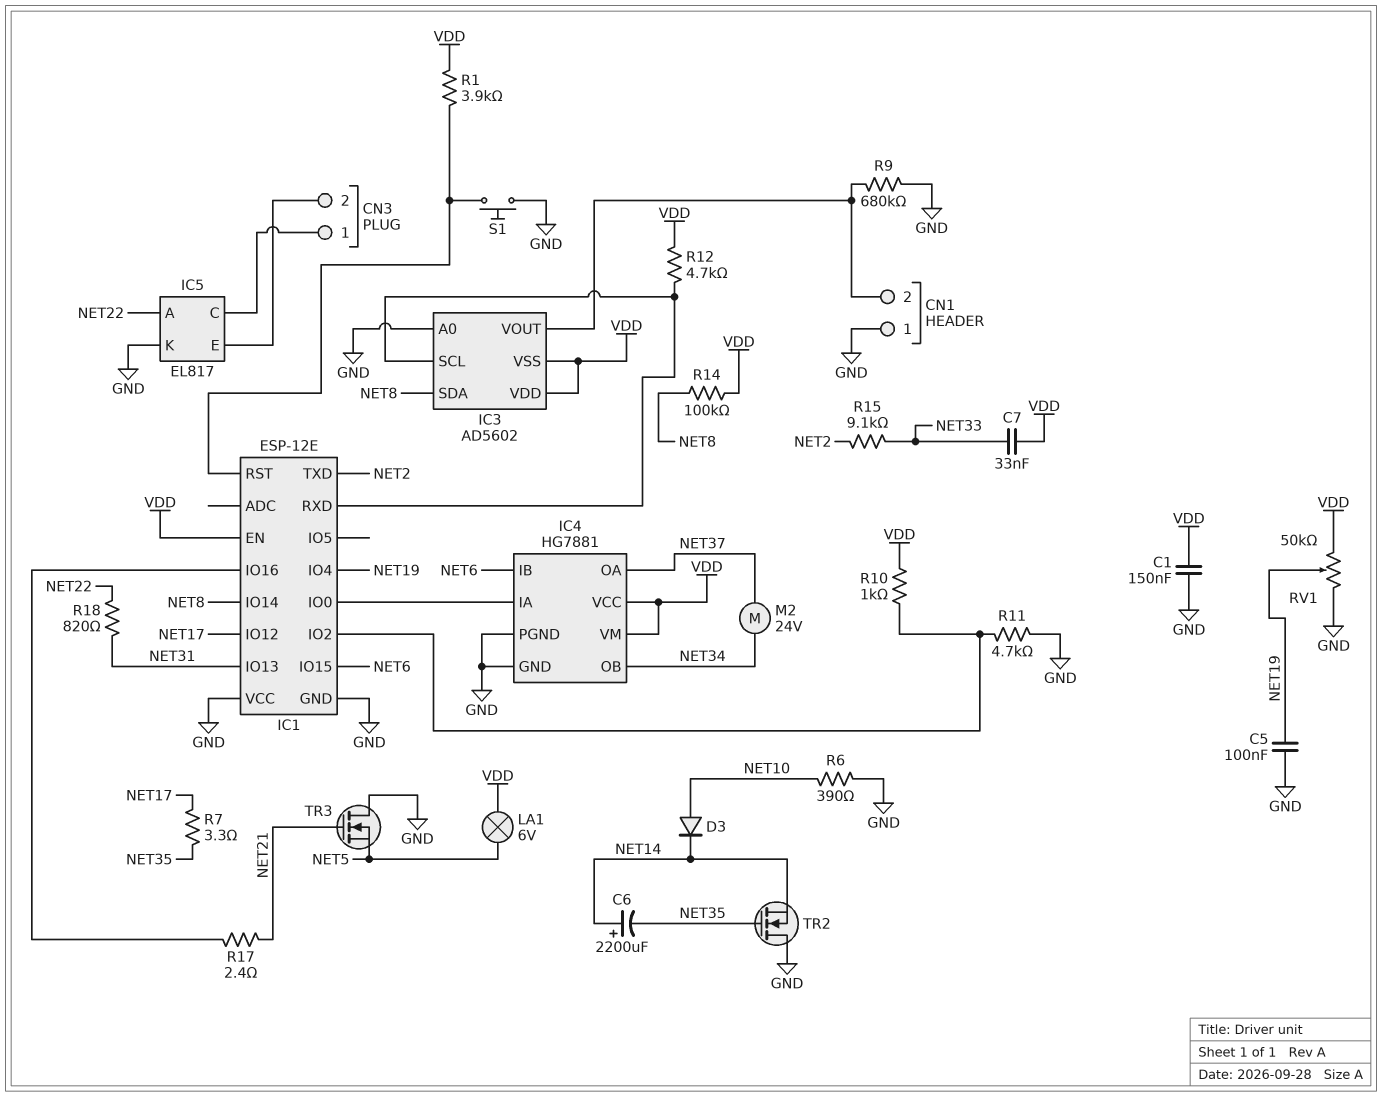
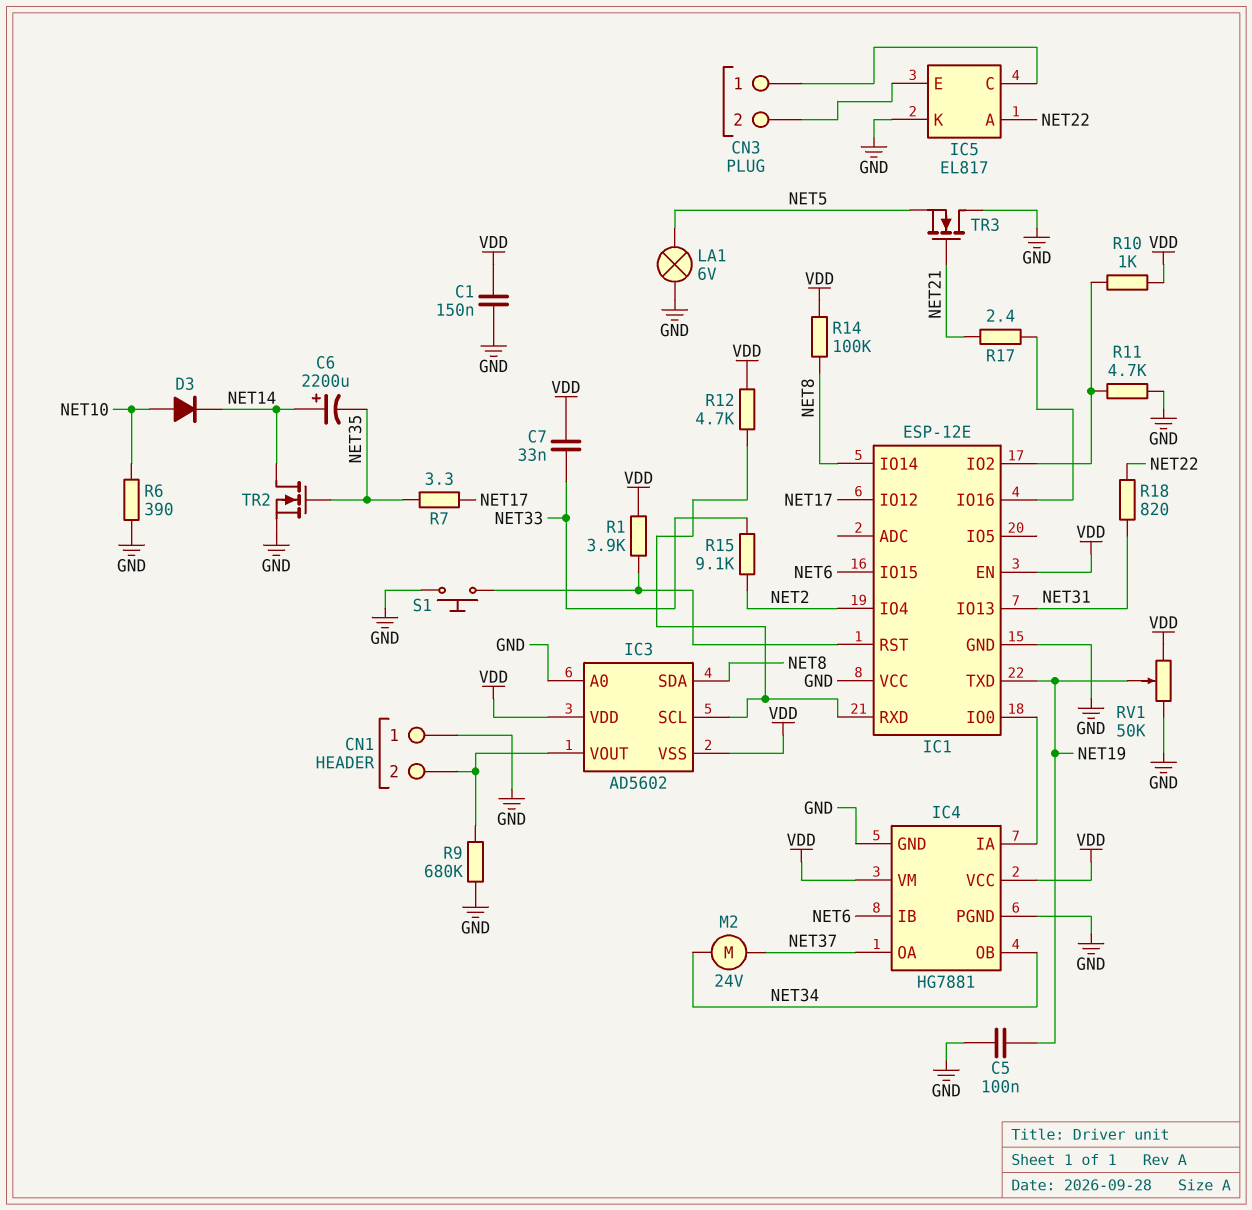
IC1 pin IO4: NET19 -> NET2
IC1 pin TXD: NET2 -> NET19
LA1: lamp 6V (NET5, VDD) -> lamp 6V (GND, NET5)
TR2: NMOS (G NET35, D GND, S NET14) -> NMOS (G NET35, D NET14, S GND)

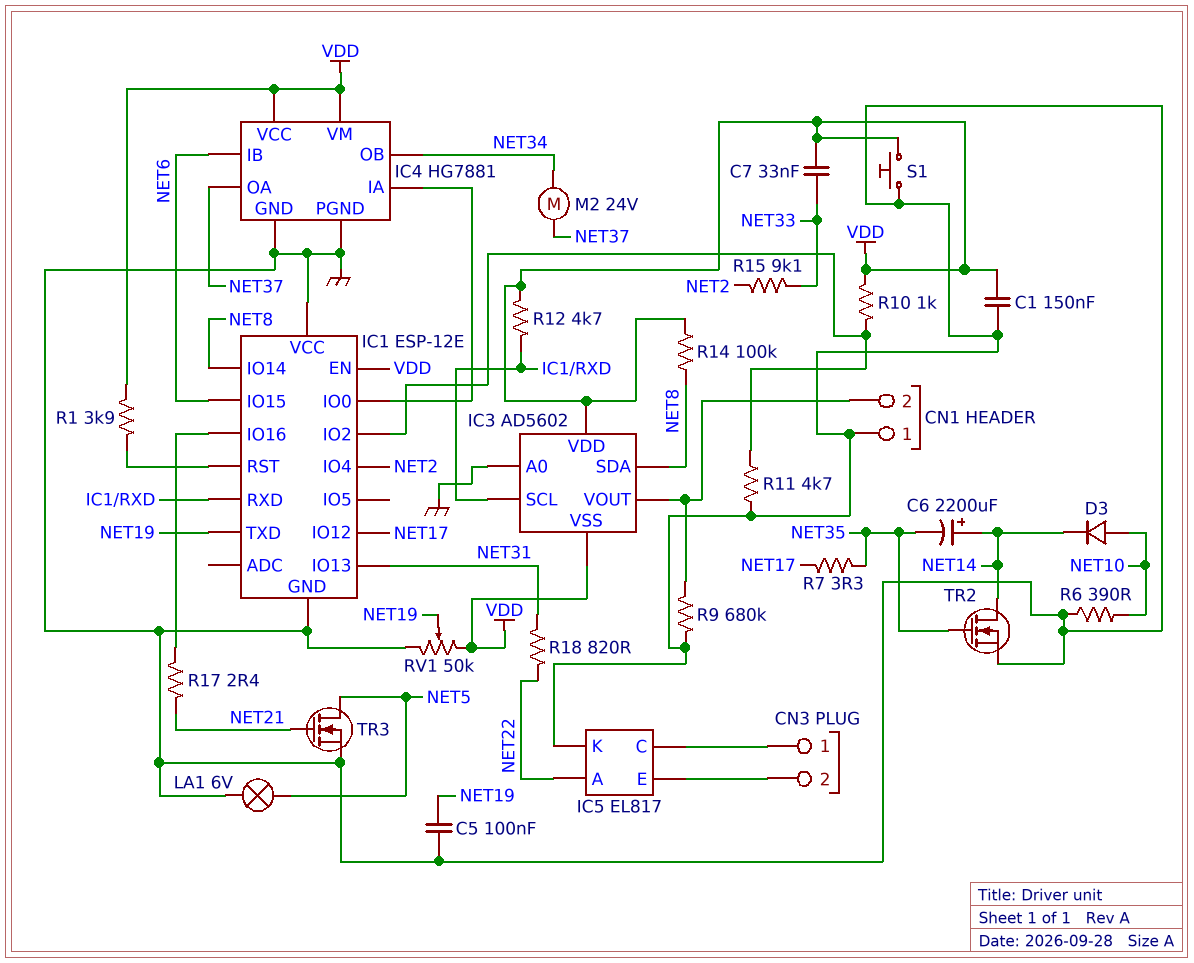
S1: button (GND, IC1/RST) -> button (GND, VDD)
TR3: NMOS (G NET21, D GND, S NET5) -> NMOS (G NET21, D NET5, S GND)

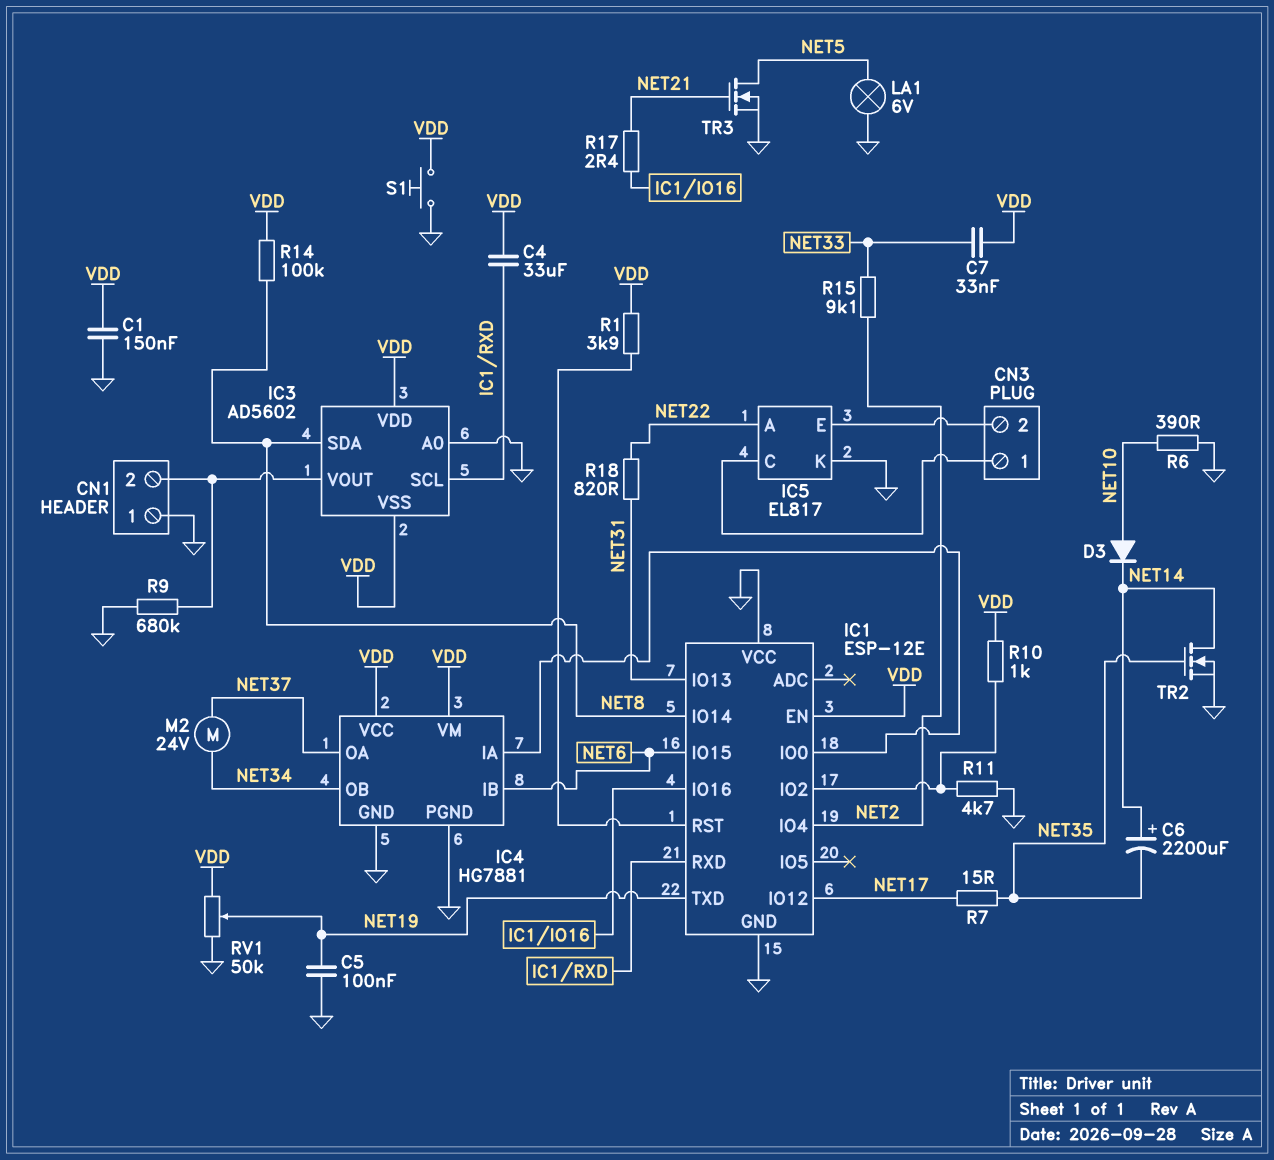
C4: none -> 33uF (IC1/RXD, VDD)
R7: 3.3 (NET17, NET35) -> 15 (NET17, NET35)
R12: 4.7k (IC1/RXD, VDD) -> none

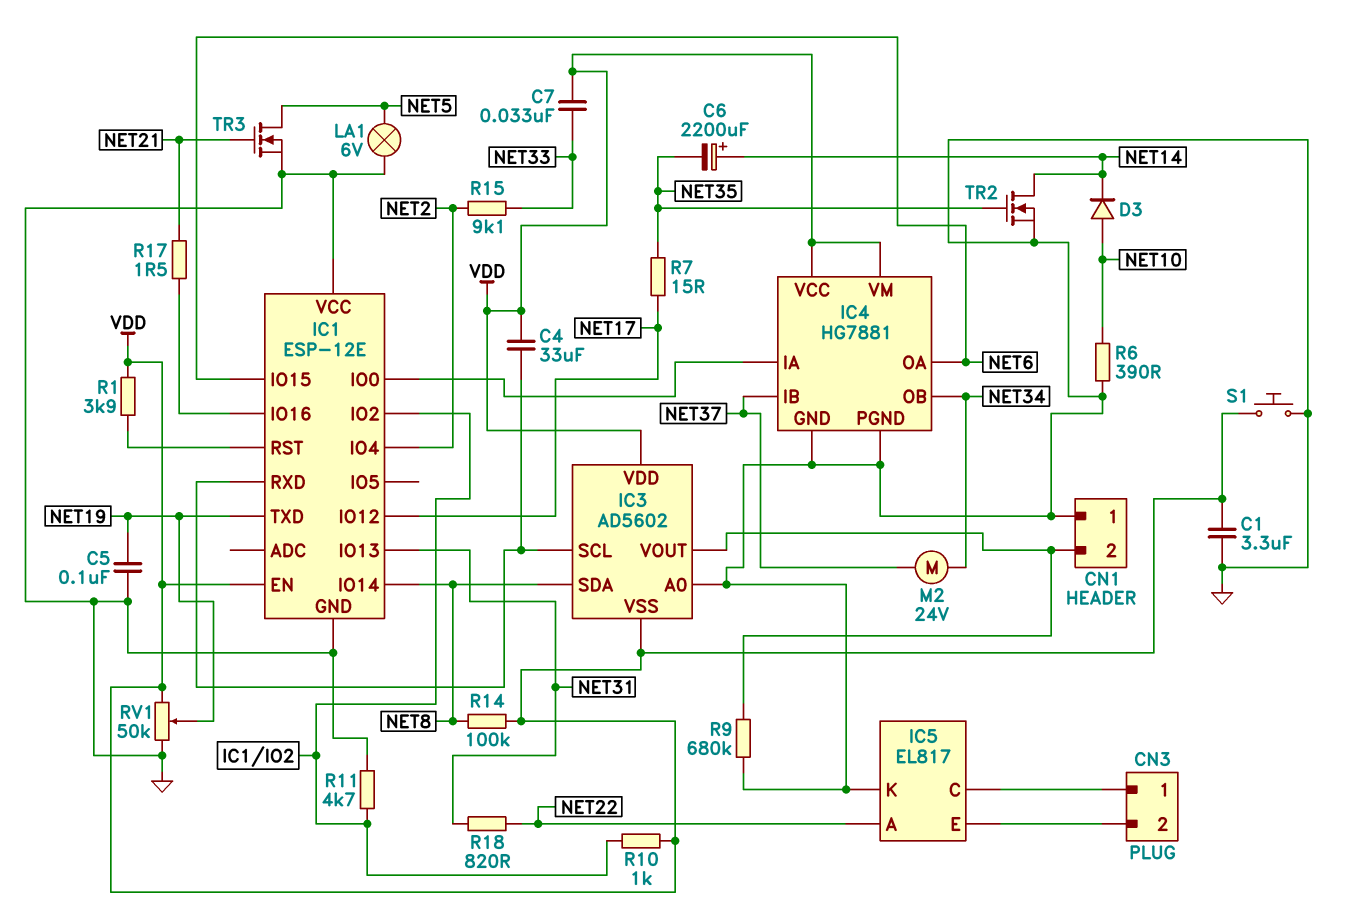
C1: 150nF (GND, VDD) -> 3.3uF (GND, VDD)
IC4 pin IB: NET6 -> NET37
IC4 pin OA: NET37 -> NET6
R17: 2.4 (IC1/IO16, NET21) -> 1.5 (IC1/IO16, NET21)

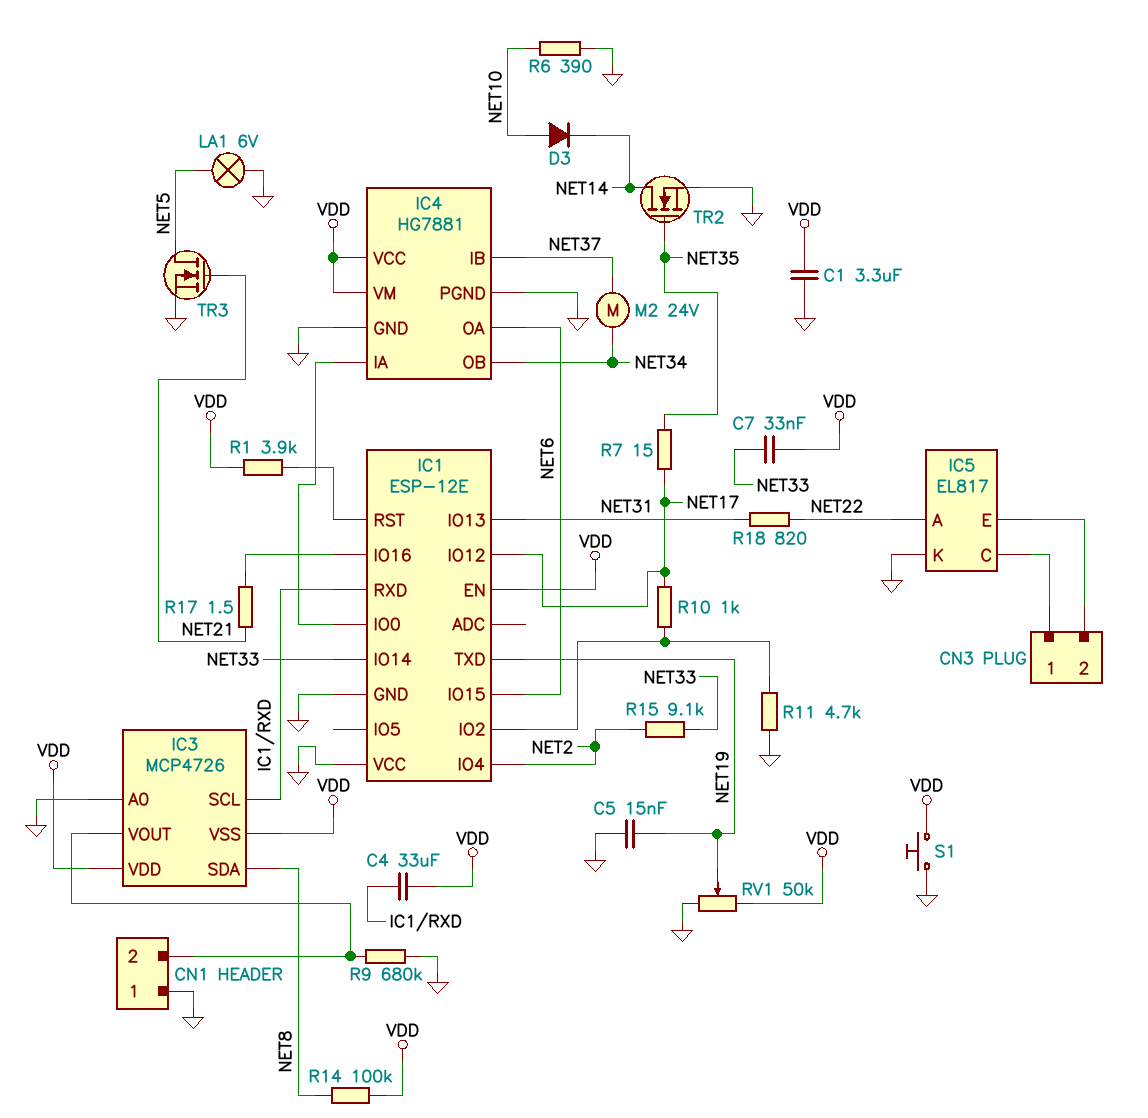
C5: 100nF (GND, NET19) -> 15nF (GND, NET19)
C6: 2200uF (plus NET14, minus NET35) -> none
IC1 pin IO14: NET8 -> NET33
IC3: AD5602 -> MCP4726
R10: 1k (IC1/IO2, VDD) -> 1k (IC1/IO2, NET17)

